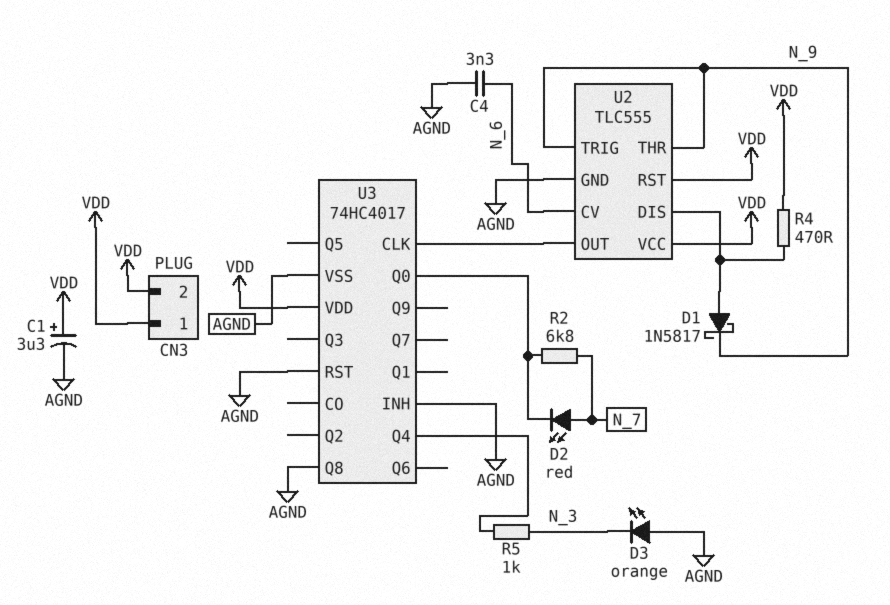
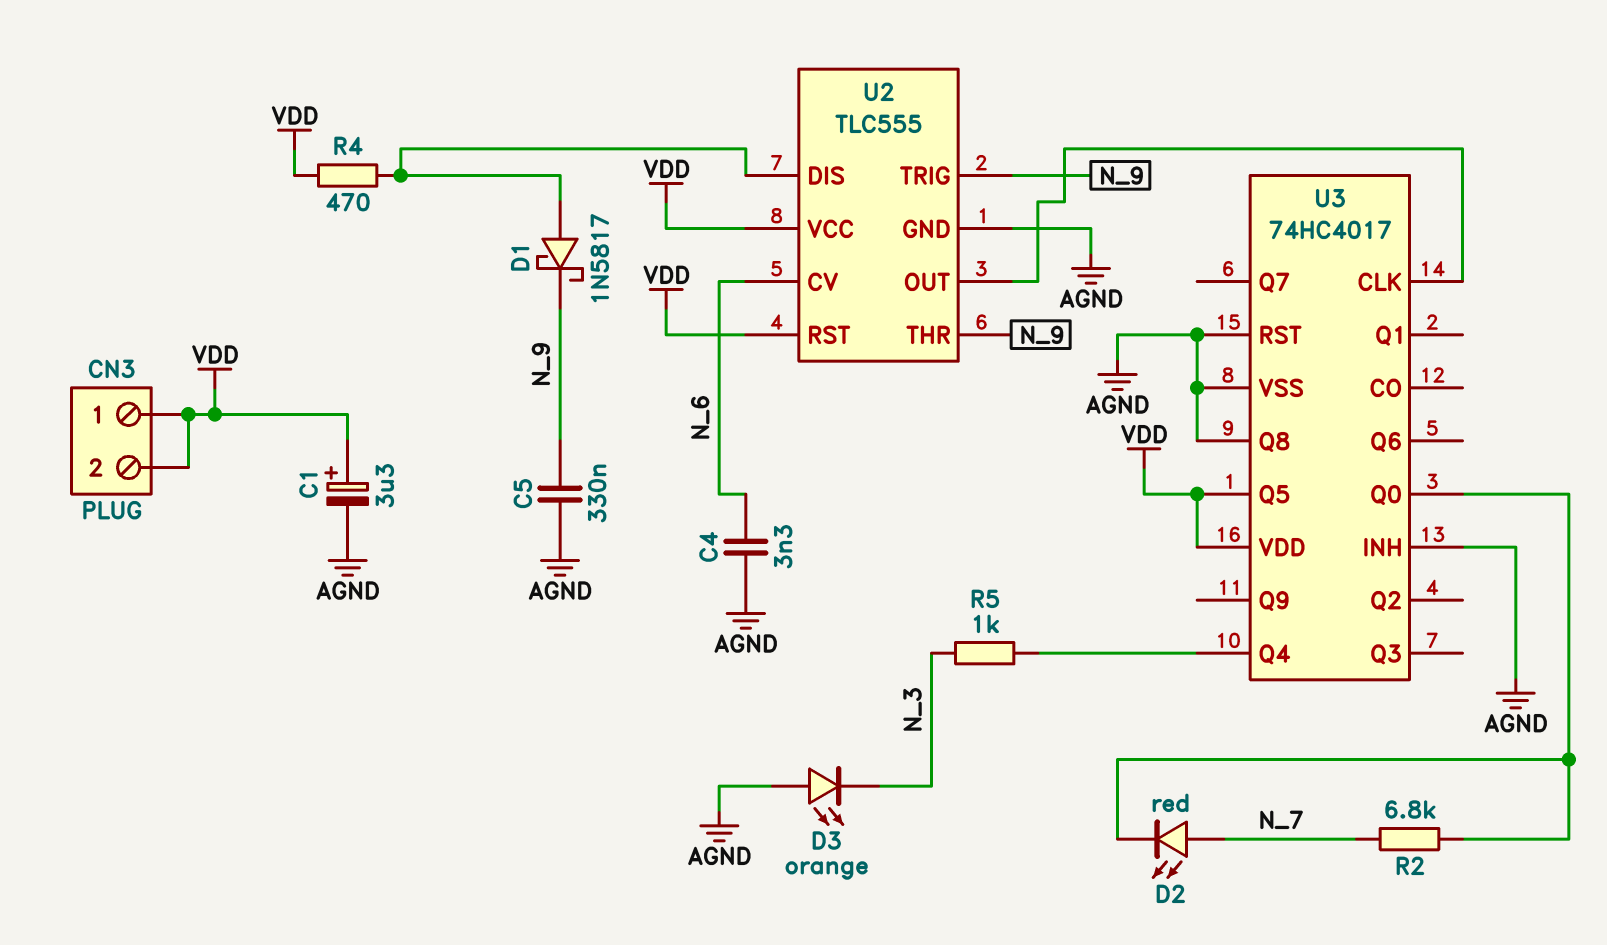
C5: none -> 330nF (AGND, N_9)
U3 pin Q5: none -> VDD

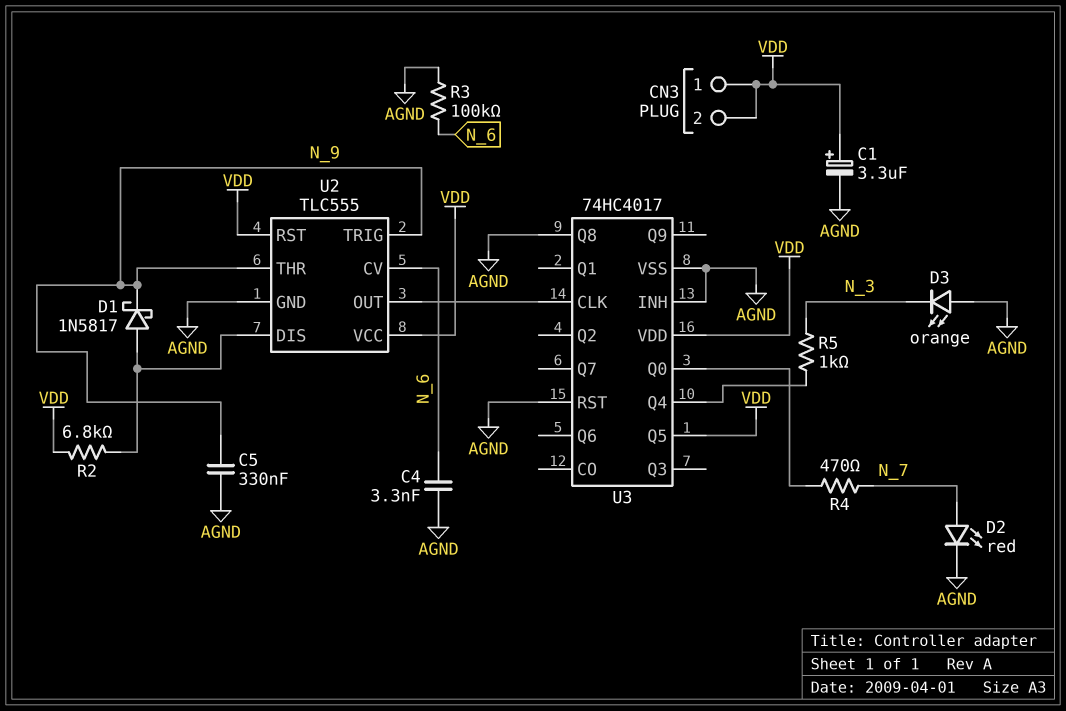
D2: LED red (A N_7, K U3/Q0) -> LED red (A N_7, K AGND)
R2: 6.8k (N_7, U3/Q0) -> 6.8k (U2/DIS, VDD)
R3: none -> 100k (AGND, N_6)
R4: 470 (U2/DIS, VDD) -> 470 (N_7, U3/Q0)

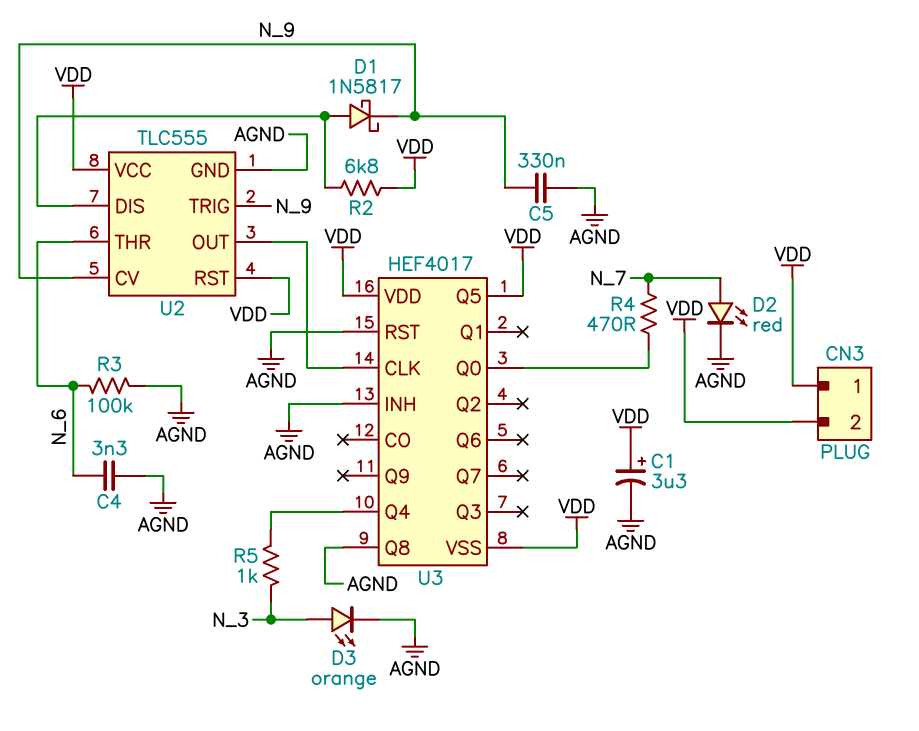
D3: LED orange (A AGND, K N_3) -> LED orange (A N_3, K AGND)
U2 pin CV: N_6 -> N_9
U2 pin THR: N_9 -> N_6
U3: 74HC4017 -> HEF4017
U3 pin VSS: AGND -> VDD

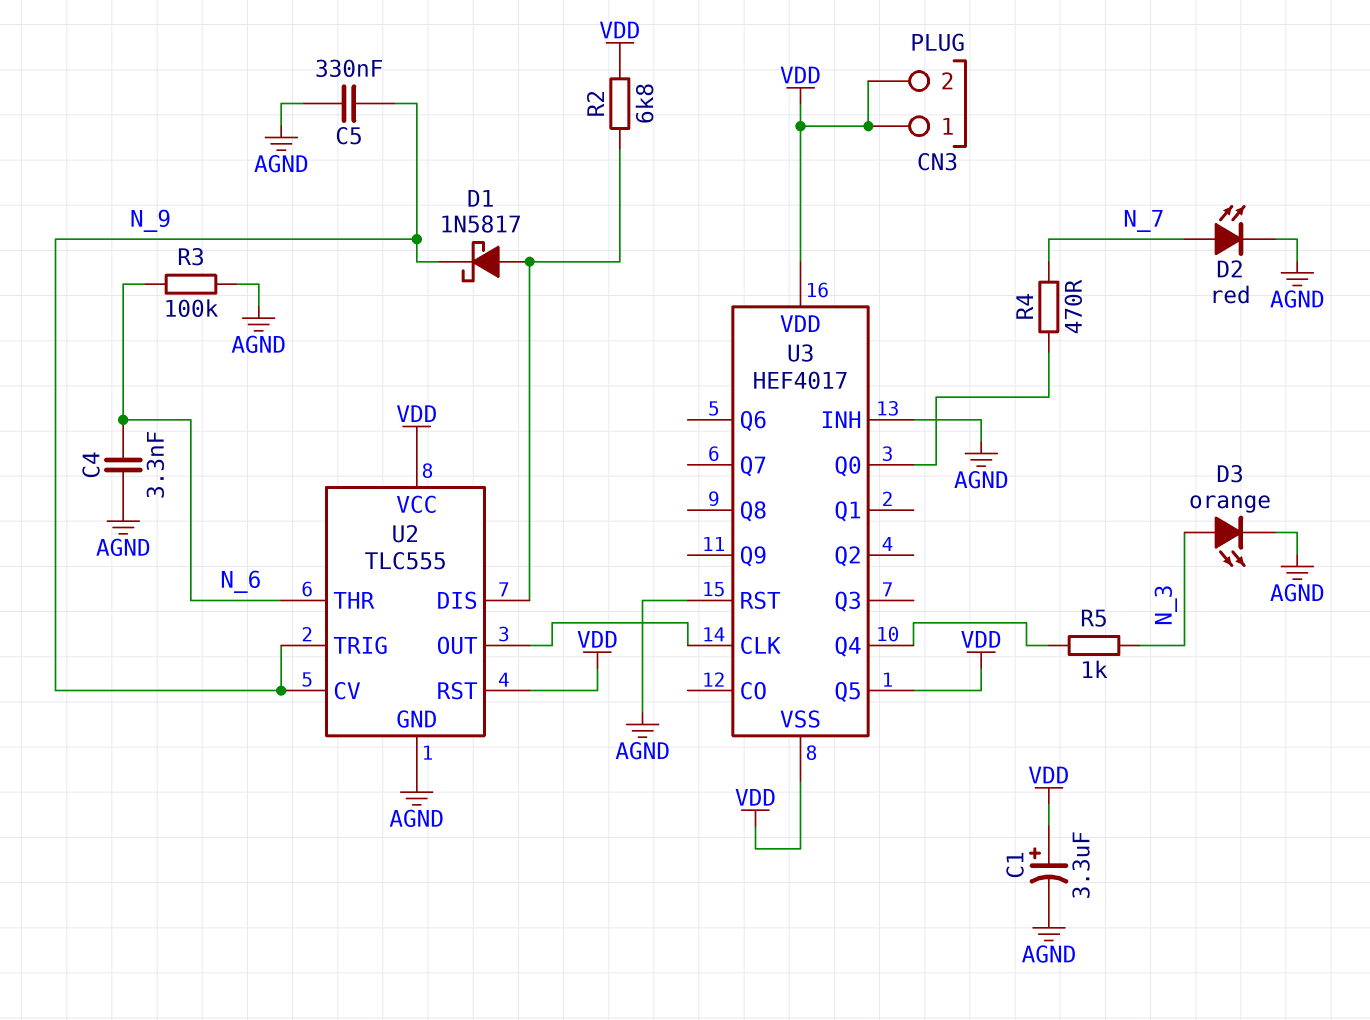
U3 pin Q8: AGND -> none

